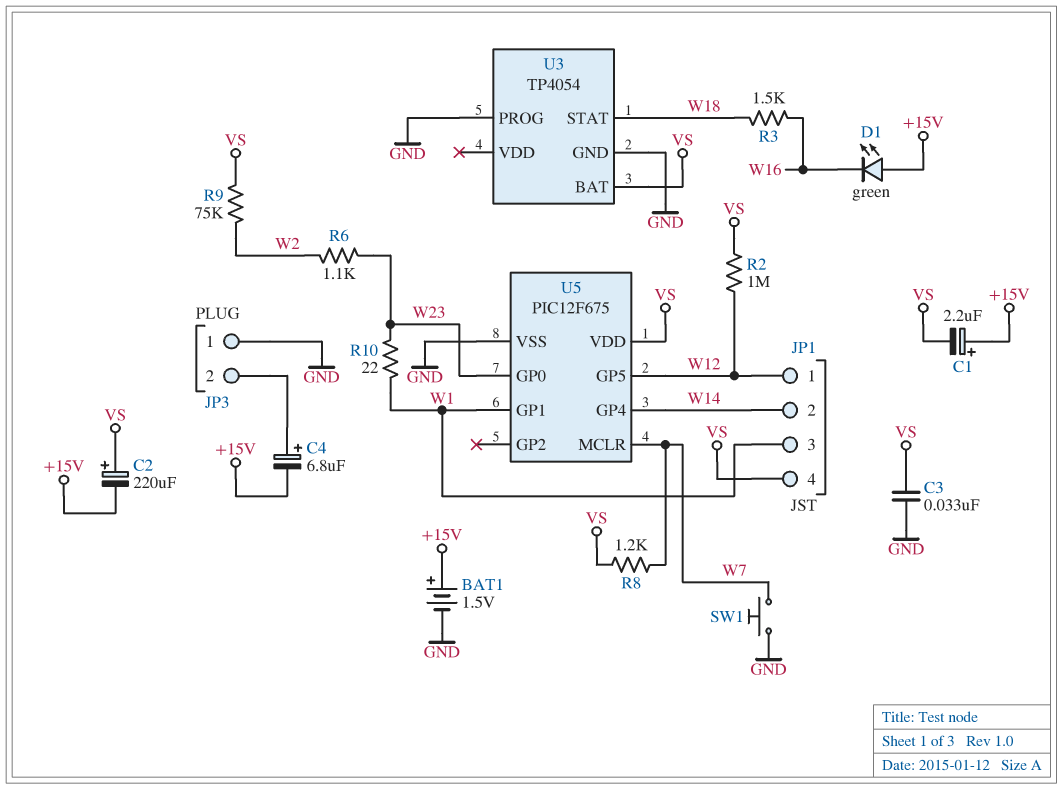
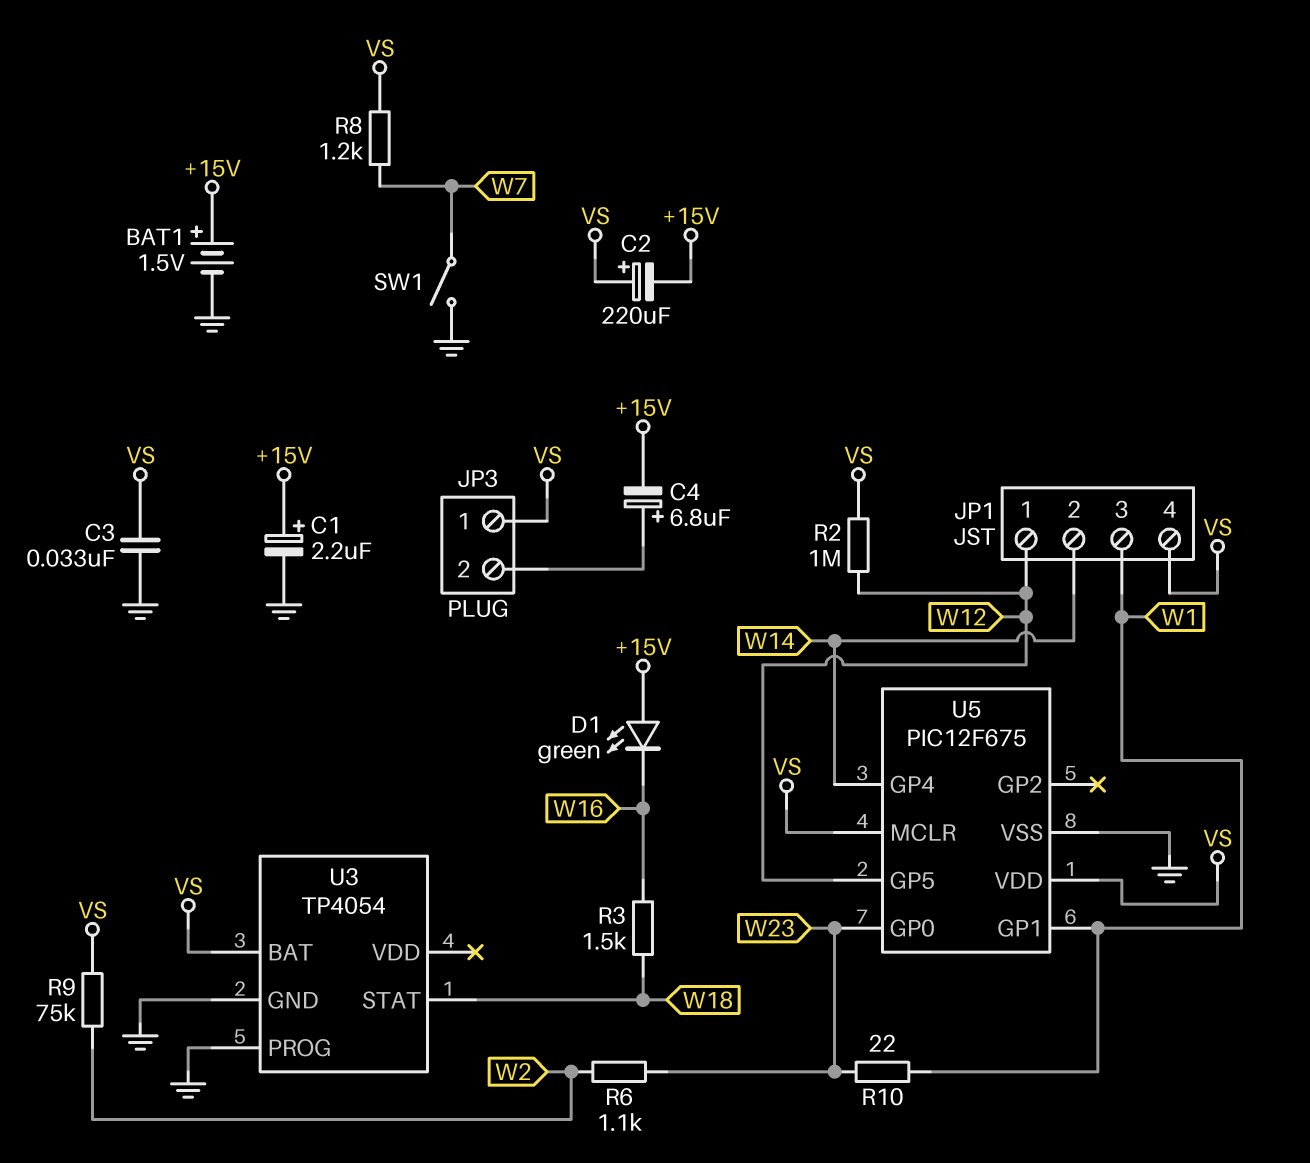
C1: 2.2uF (plus +15V, minus VS) -> 2.2uF (plus +15V, minus GND)
JP3 pin 1: GND -> VS
SW1: button (GND, W7) -> switch (GND, W7)
U5 pin MCLR: W7 -> VS

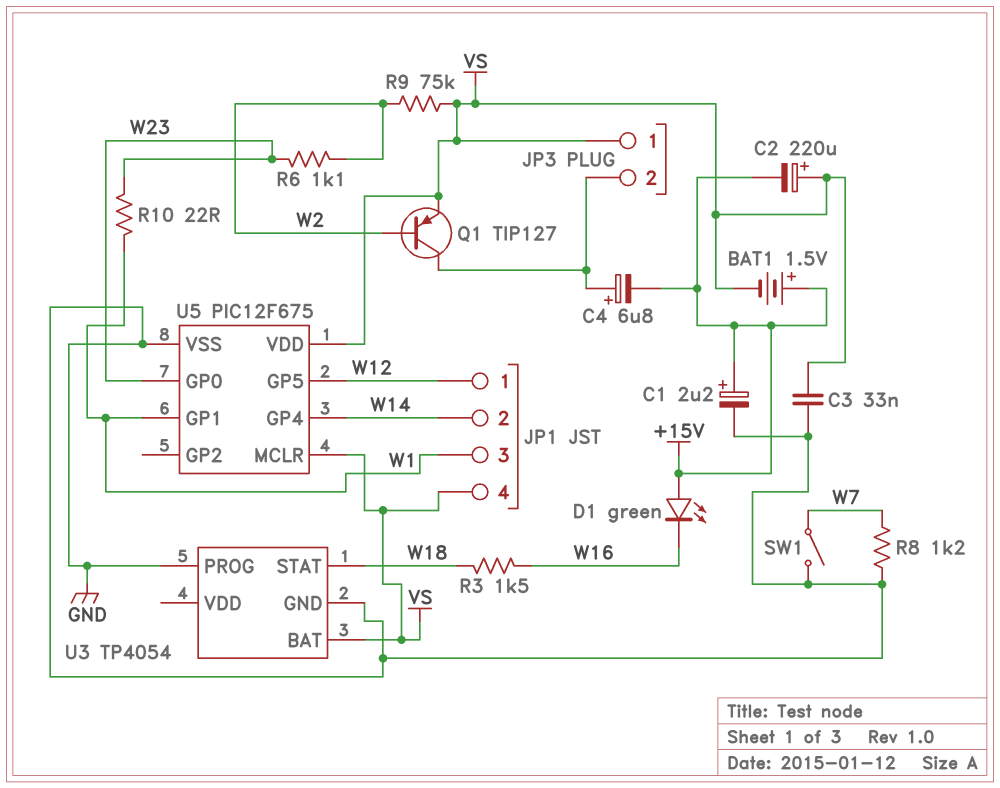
BAT1: 1.5V (plus +15V, minus GND) -> 1.5V (plus +15V, minus VS)
Q1: none -> PNP TIP127 (B W2, C JP3/2, E VS)
R2: 1M (VS, W12) -> none
R8: 1.2k (VS, W7) -> 1.2k (GND, W7)

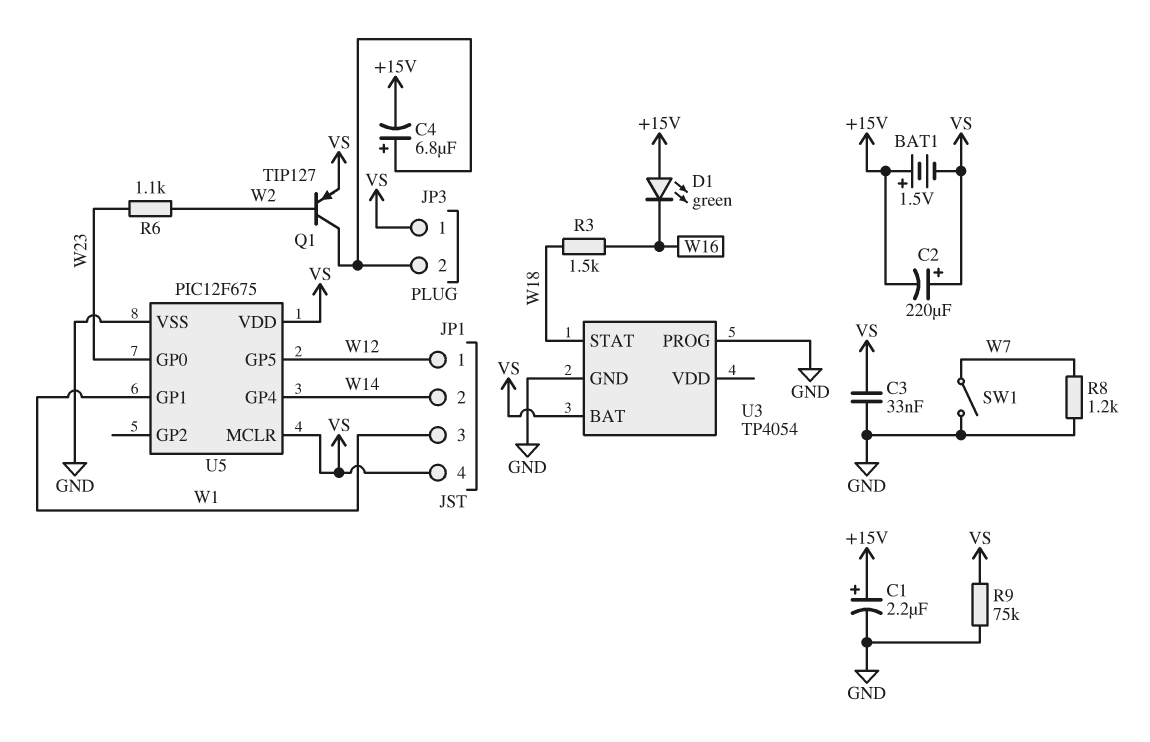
R9: 75k (VS, W2) -> 75k (GND, VS)
R10: 22 (W1, W23) -> none

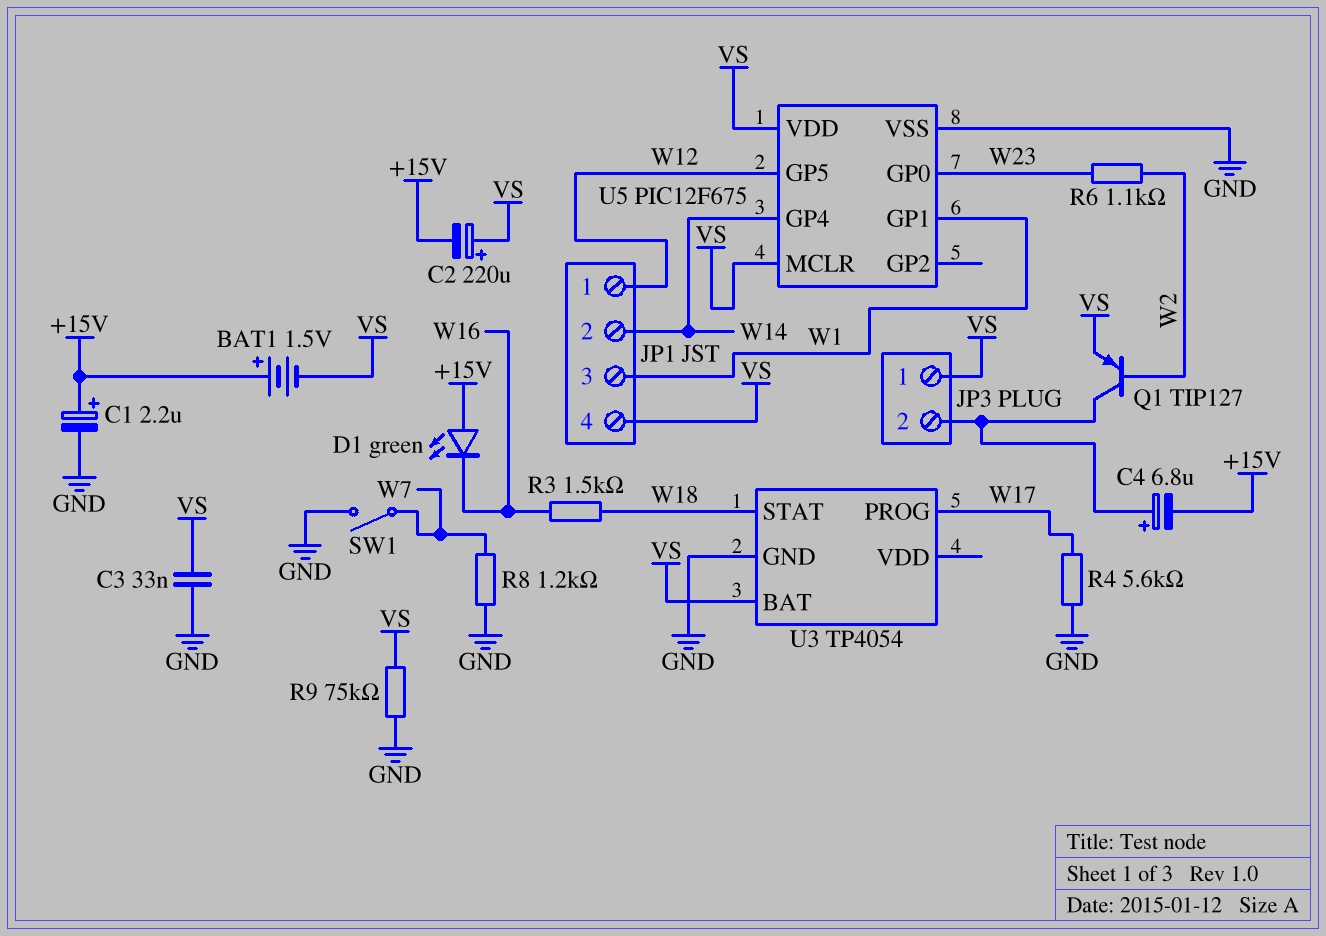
R4: none -> 5.6k (GND, W17)
U3 pin PROG: GND -> W17

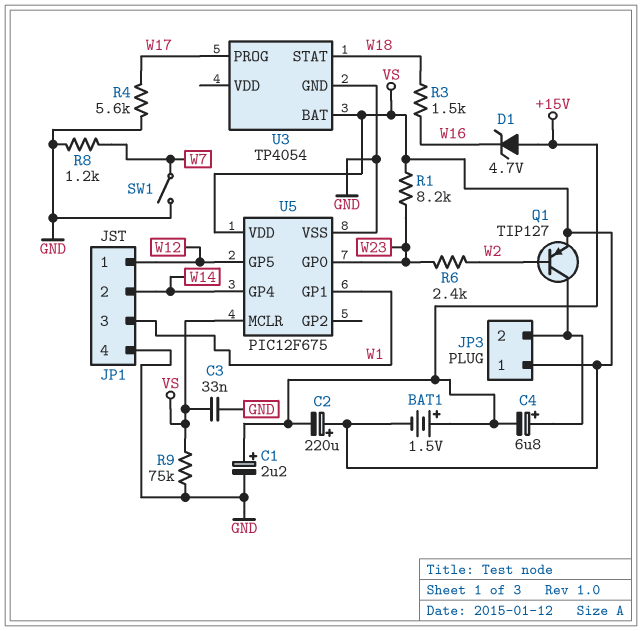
D1: LED green (A +15V, K W16) -> zener 4.7V (A +15V, K W16)
JP1 pin 4: VS -> GND
R1: none -> 8.2k (VS, W23)
R6: 1.1k (W2, W23) -> 2.4k (W2, W23)

